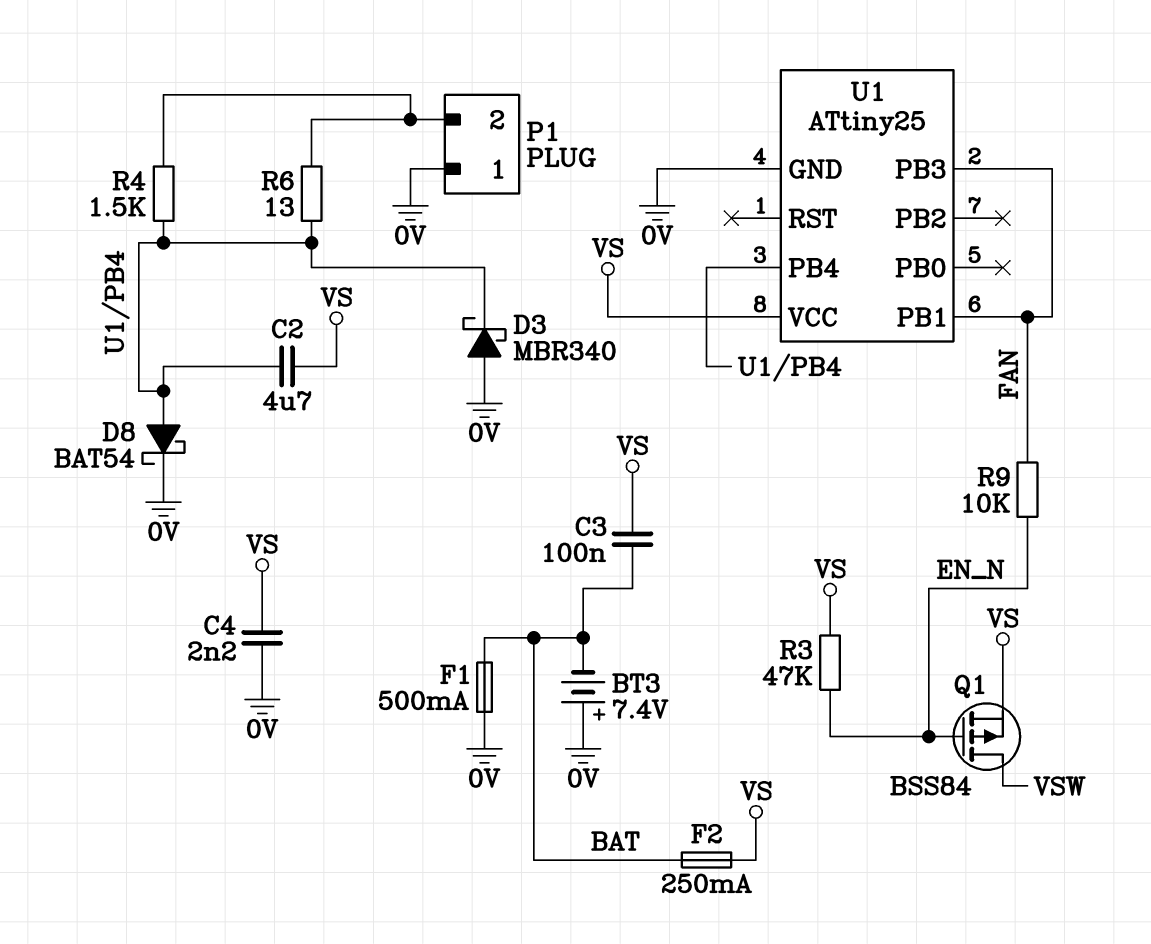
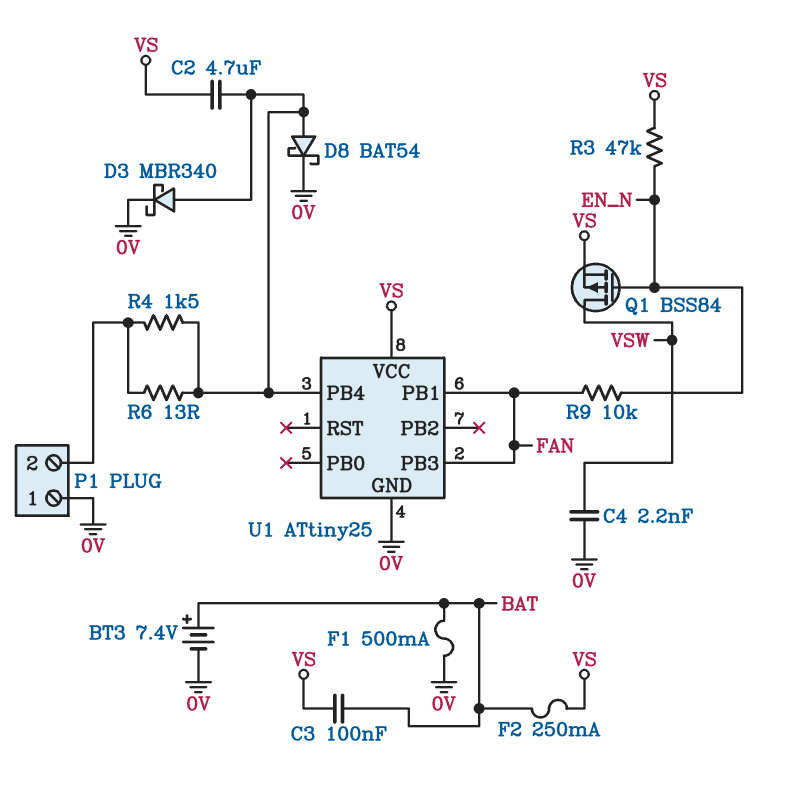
BT3: 7.4V (plus 0V, minus BAT) -> 7.4V (plus BAT, minus 0V)
C4: 2.2nF (0V, VS) -> 2.2nF (0V, VSW)
D3: schottky MBR340 (A 0V, K U1/PB4) -> schottky MBR340 (A U1/PB4, K 0V)

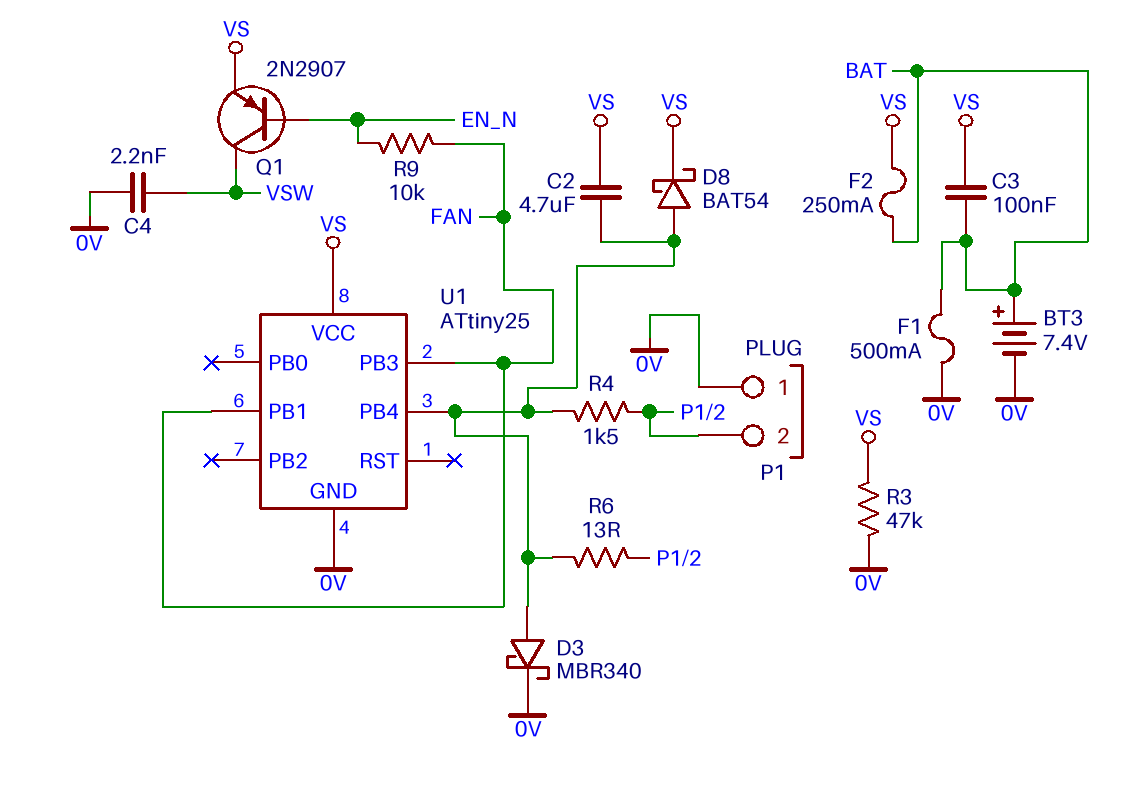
D8: schottky BAT54 (A U1/PB4, K 0V) -> schottky BAT54 (A U1/PB4, K VS)
Q1: PMOS BSS84 (G EN_N, D VSW, S VS) -> PNP 2N2907 (B EN_N, C VSW, E VS)
R3: 47k (EN_N, VS) -> 47k (0V, VS)

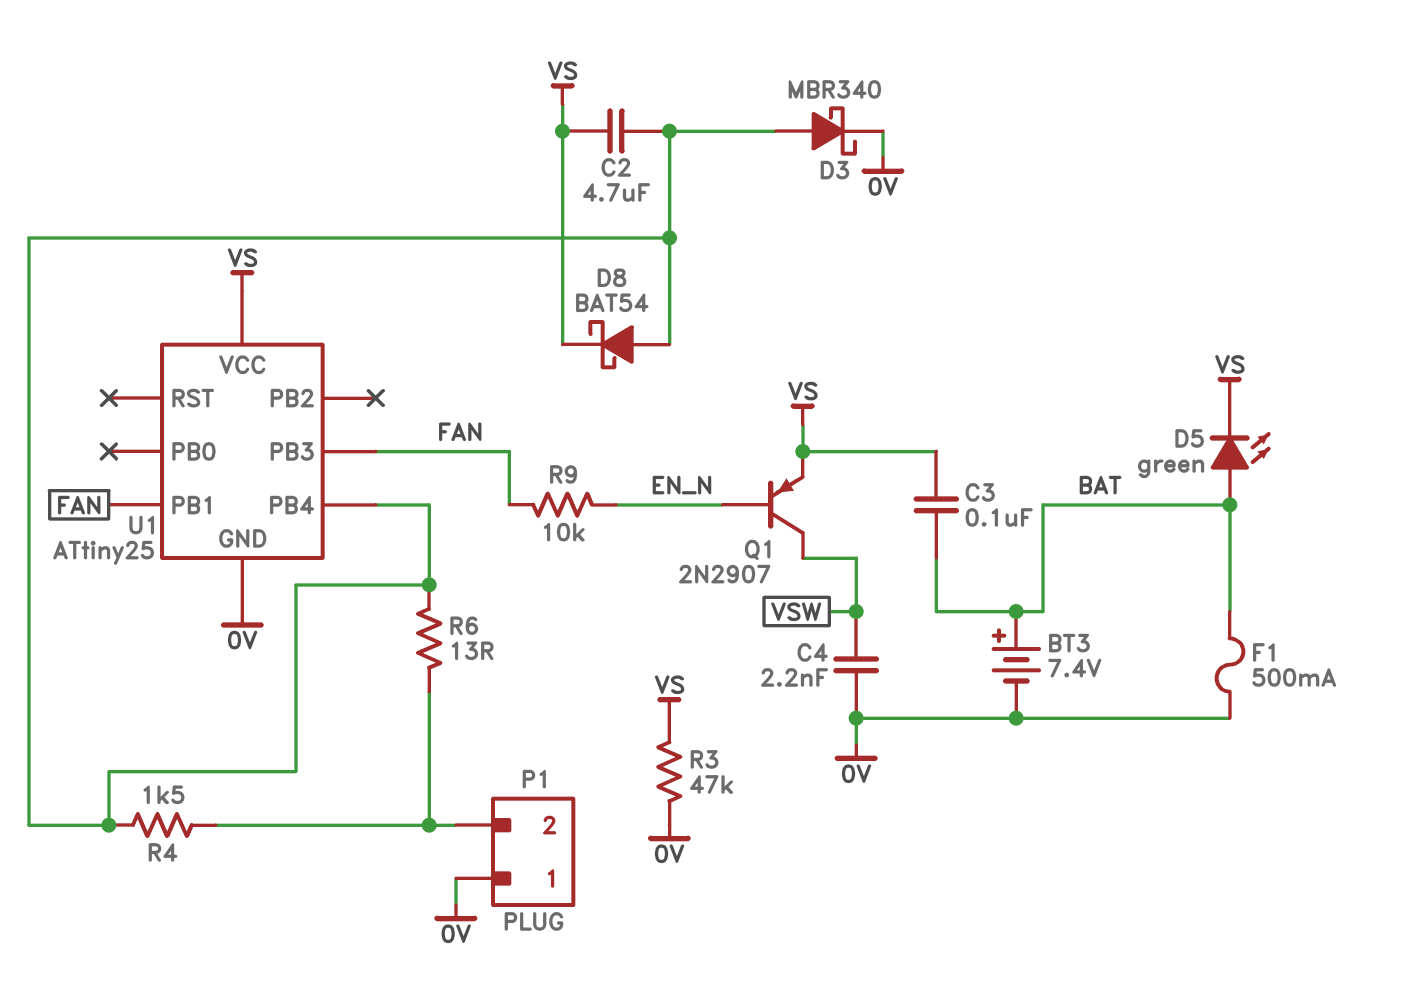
D5: none -> LED green (A BAT, K VS)
F2: 250mA (BAT, VS) -> none

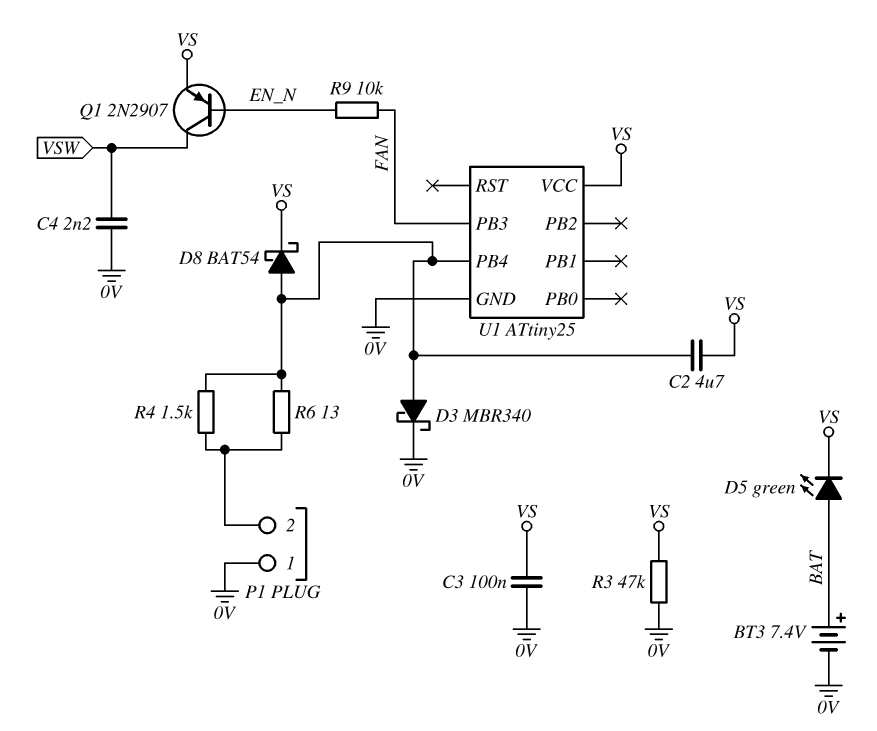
C3: 100nF (BAT, VS) -> 100nF (0V, VS)
F1: 500mA (0V, BAT) -> none
U1 pin PB1: FAN -> none

